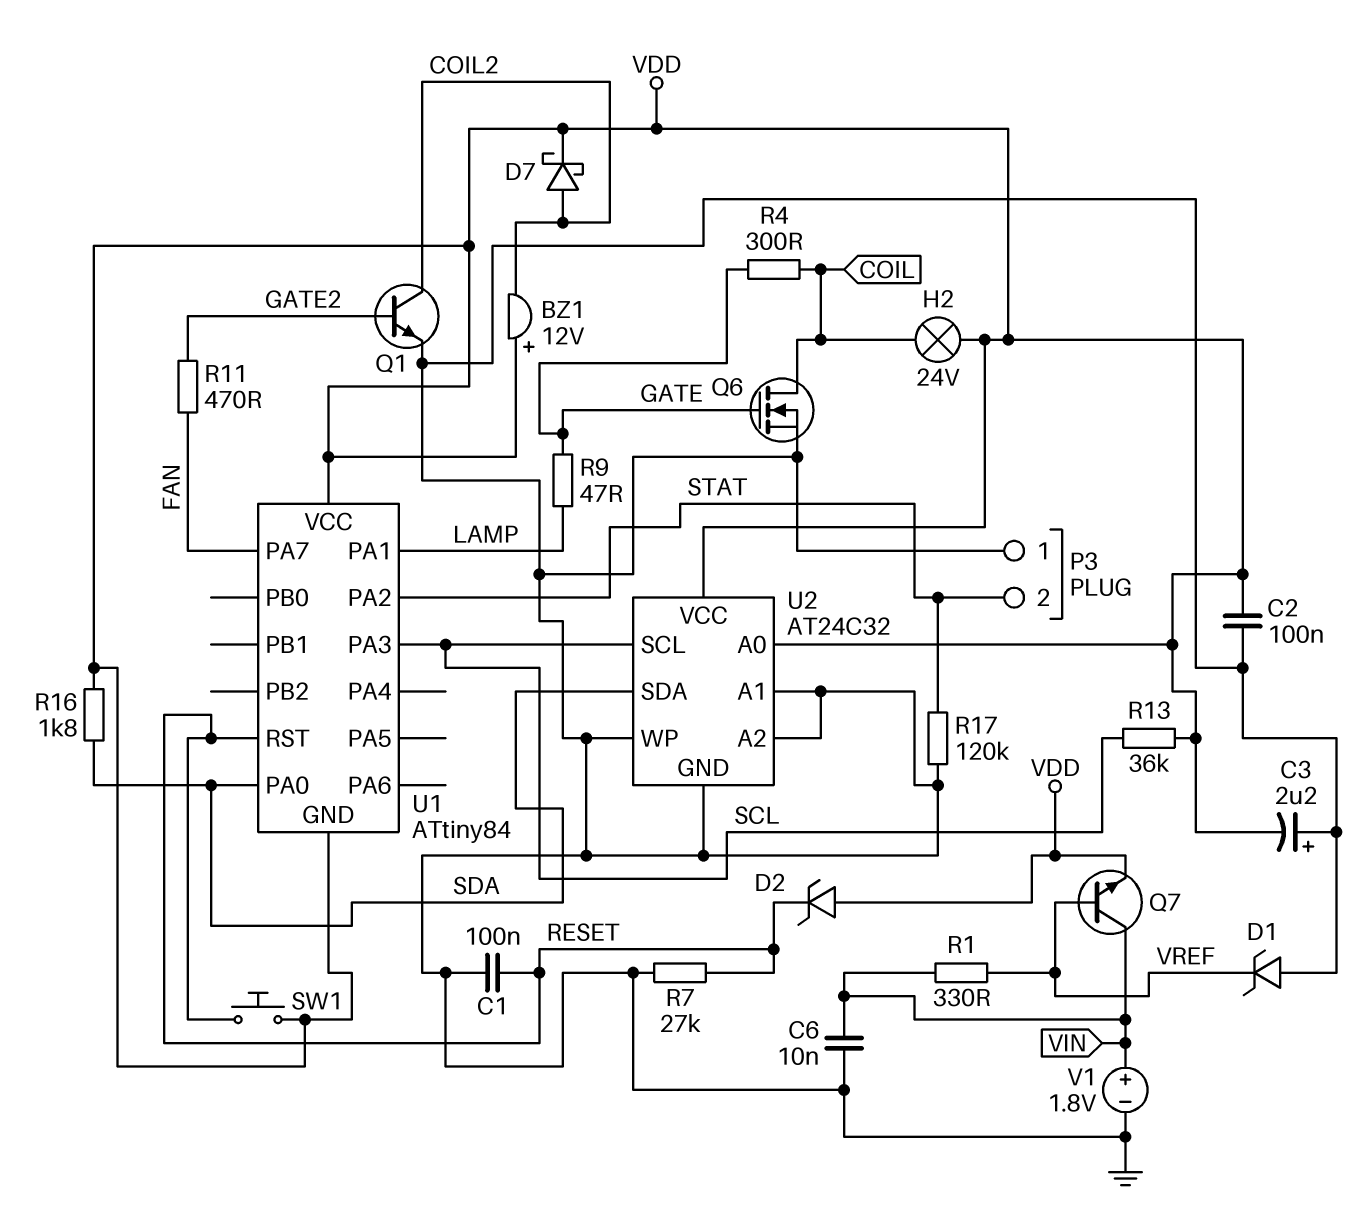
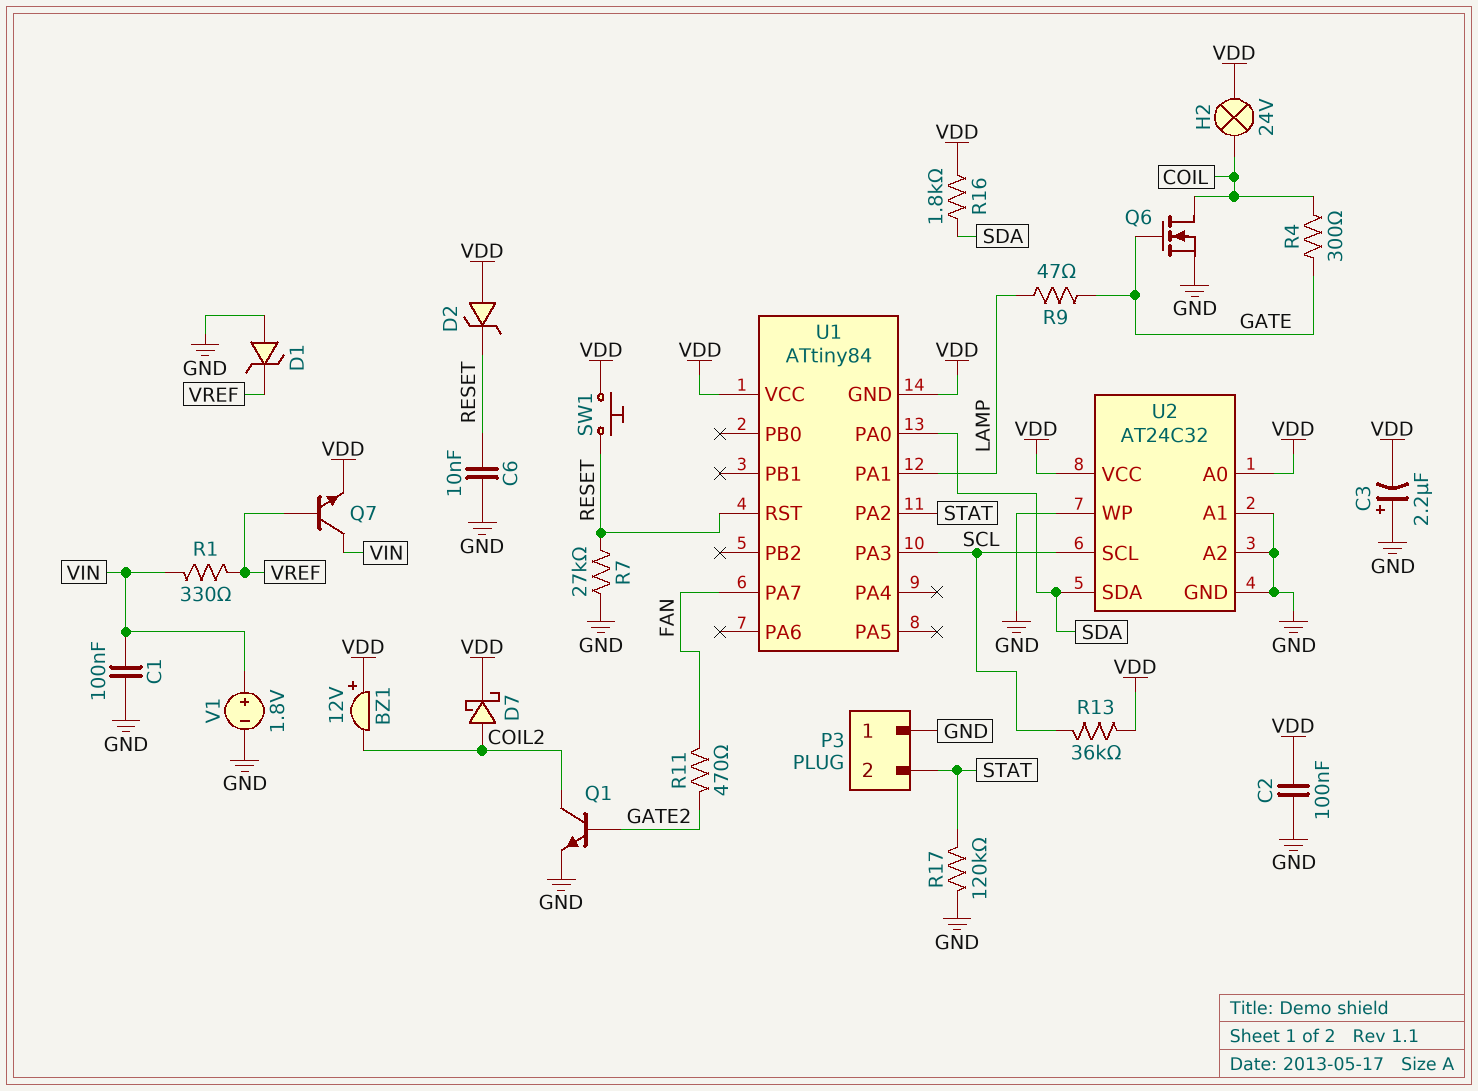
C1: 100nF (GND, RESET) -> 100nF (GND, VIN)
C6: 10nF (GND, VIN) -> 10nF (GND, RESET)

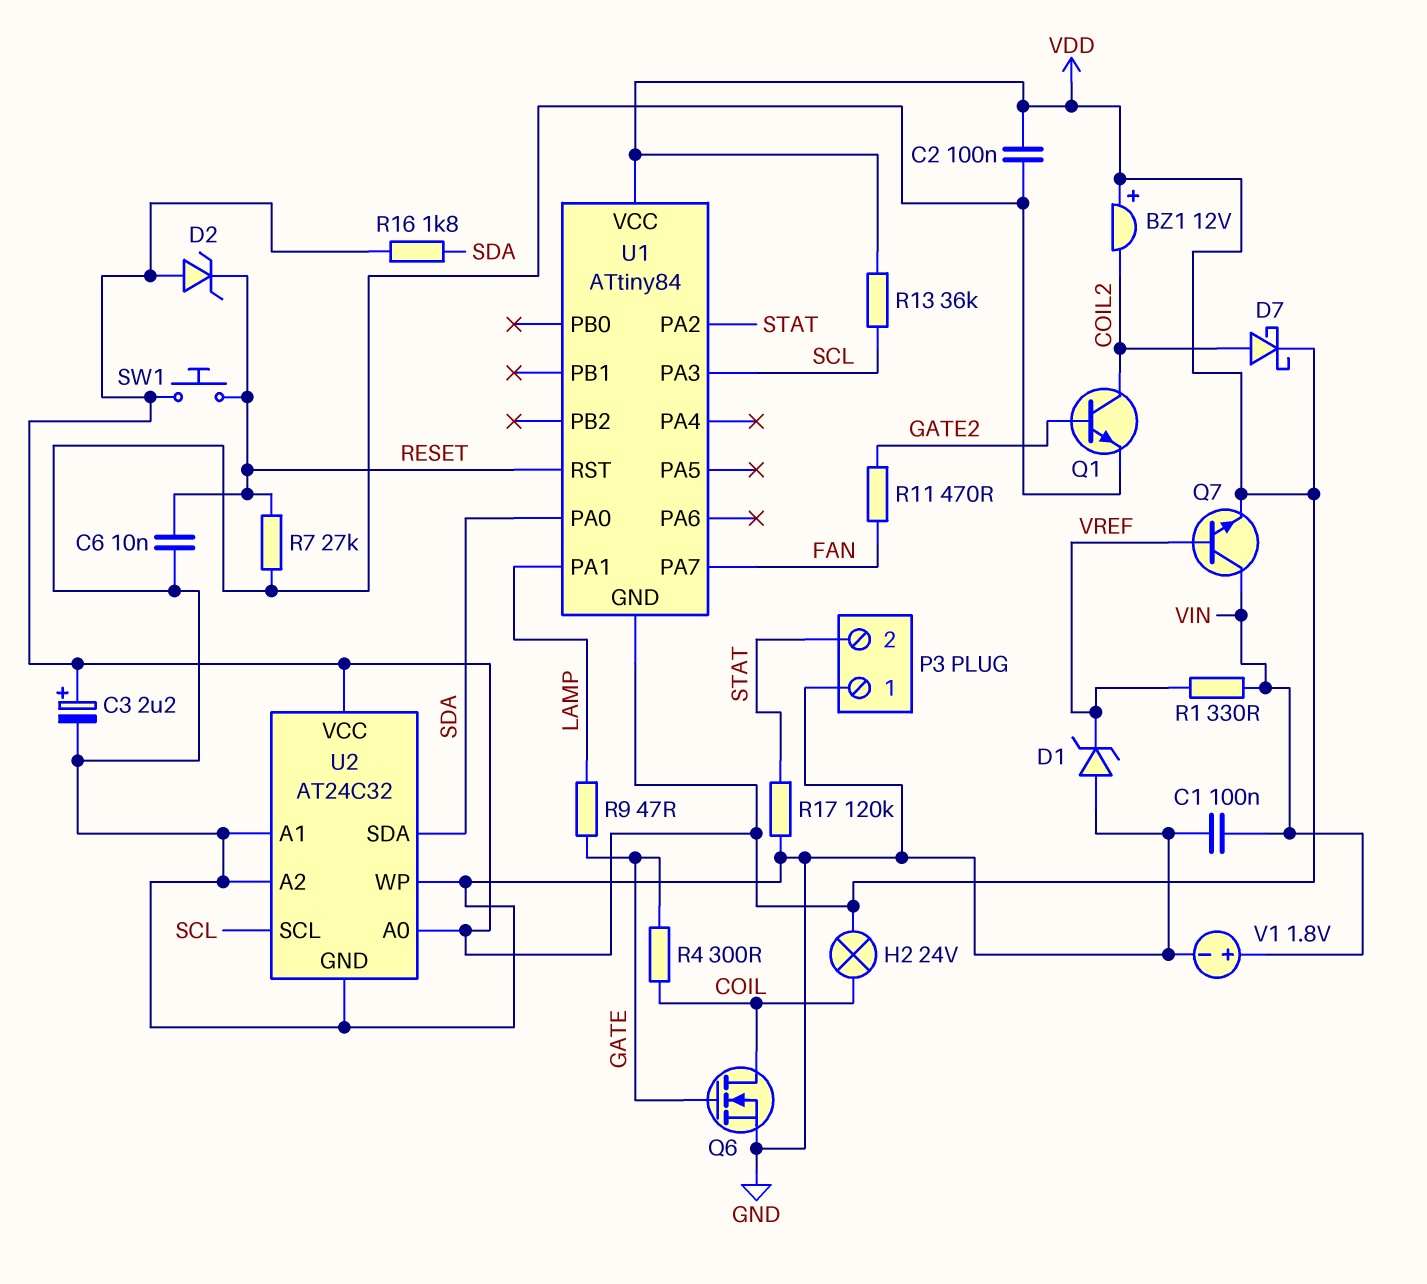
C3: 2.2uF (plus GND, minus VDD) -> 2.2uF (plus VDD, minus GND)

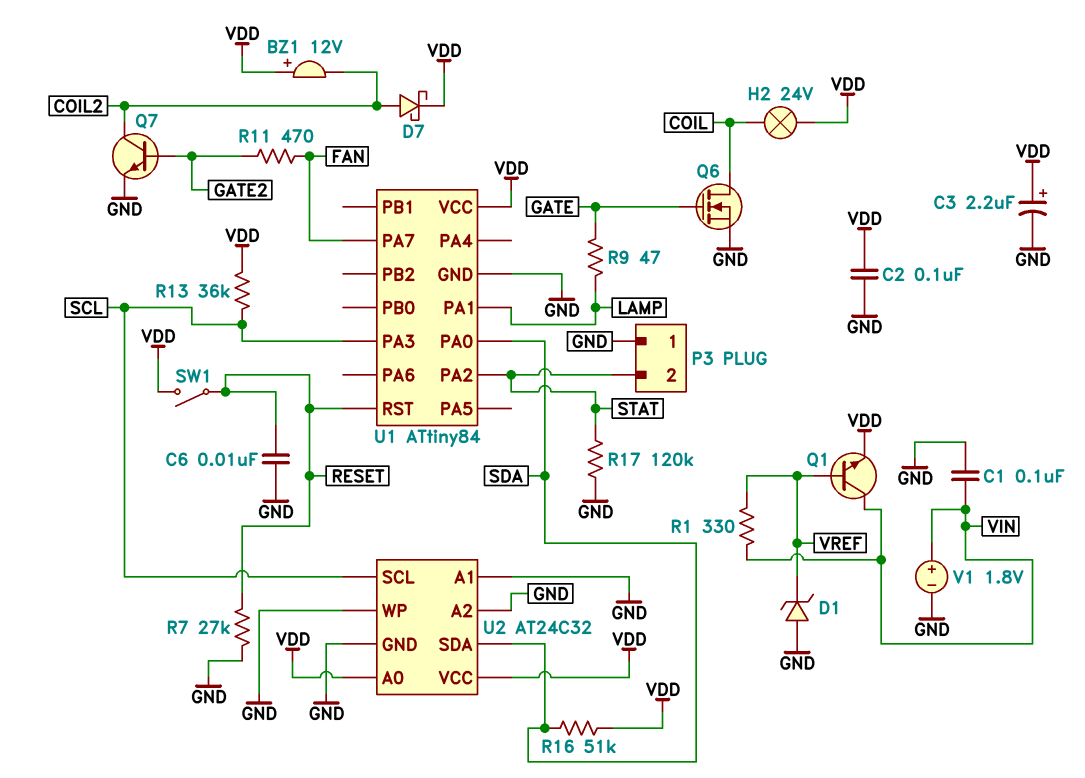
D2: zener (A VDD, K RESET) -> none
Q1: NPN (B GATE2, C COIL2, E GND) -> NPN (B VREF, C VIN, E VDD)
Q7: NPN (B VREF, C VIN, E VDD) -> NPN (B GATE2, C COIL2, E GND)
R4: 300 (COIL, GATE) -> none
R16: 1.8k (SDA, VDD) -> 51k (SDA, VDD)
SW1: button (RESET, VDD) -> switch (RESET, VDD)
U1 pin GND: VDD -> GND

